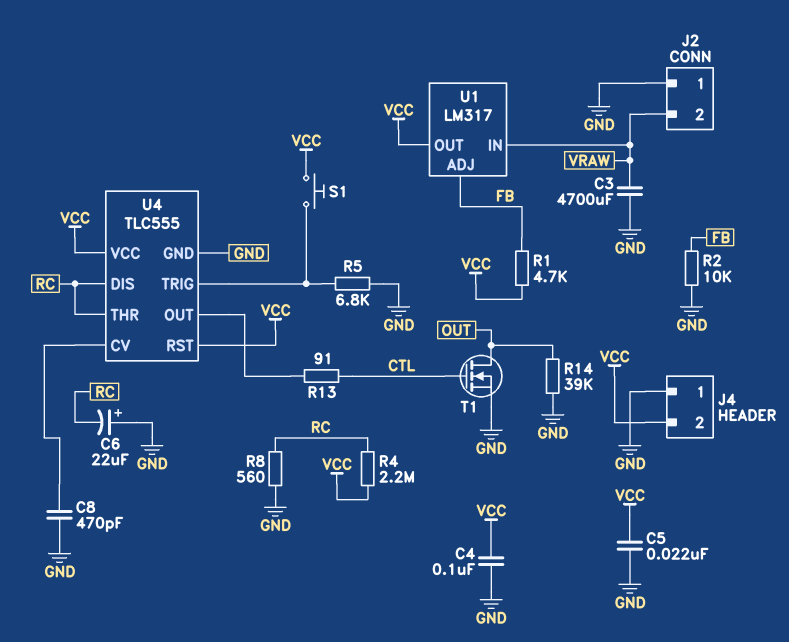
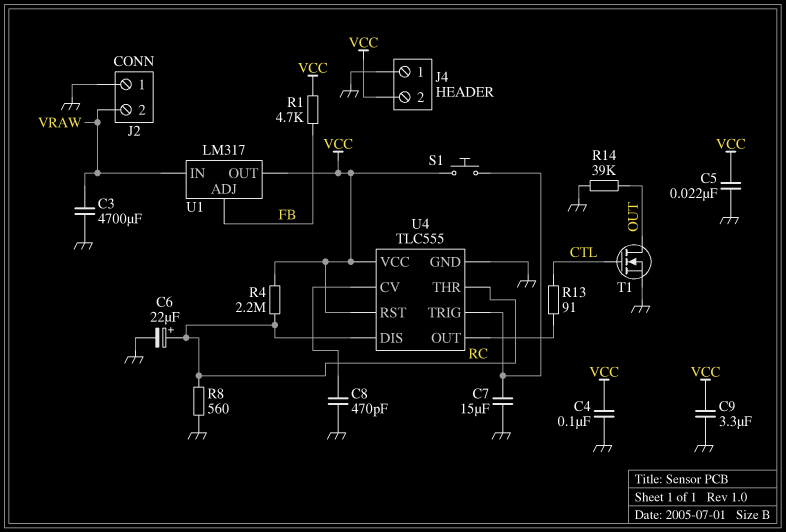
C6: 22uF (plus GND, minus RC) -> 22uF (plus RC, minus GND)
C7: none -> 15uF (GND, U4/TRIG)
C9: none -> 3.3uF (GND, VCC)
R2: 10k (FB, GND) -> none
R5: 6.8k (GND, U4/TRIG) -> none

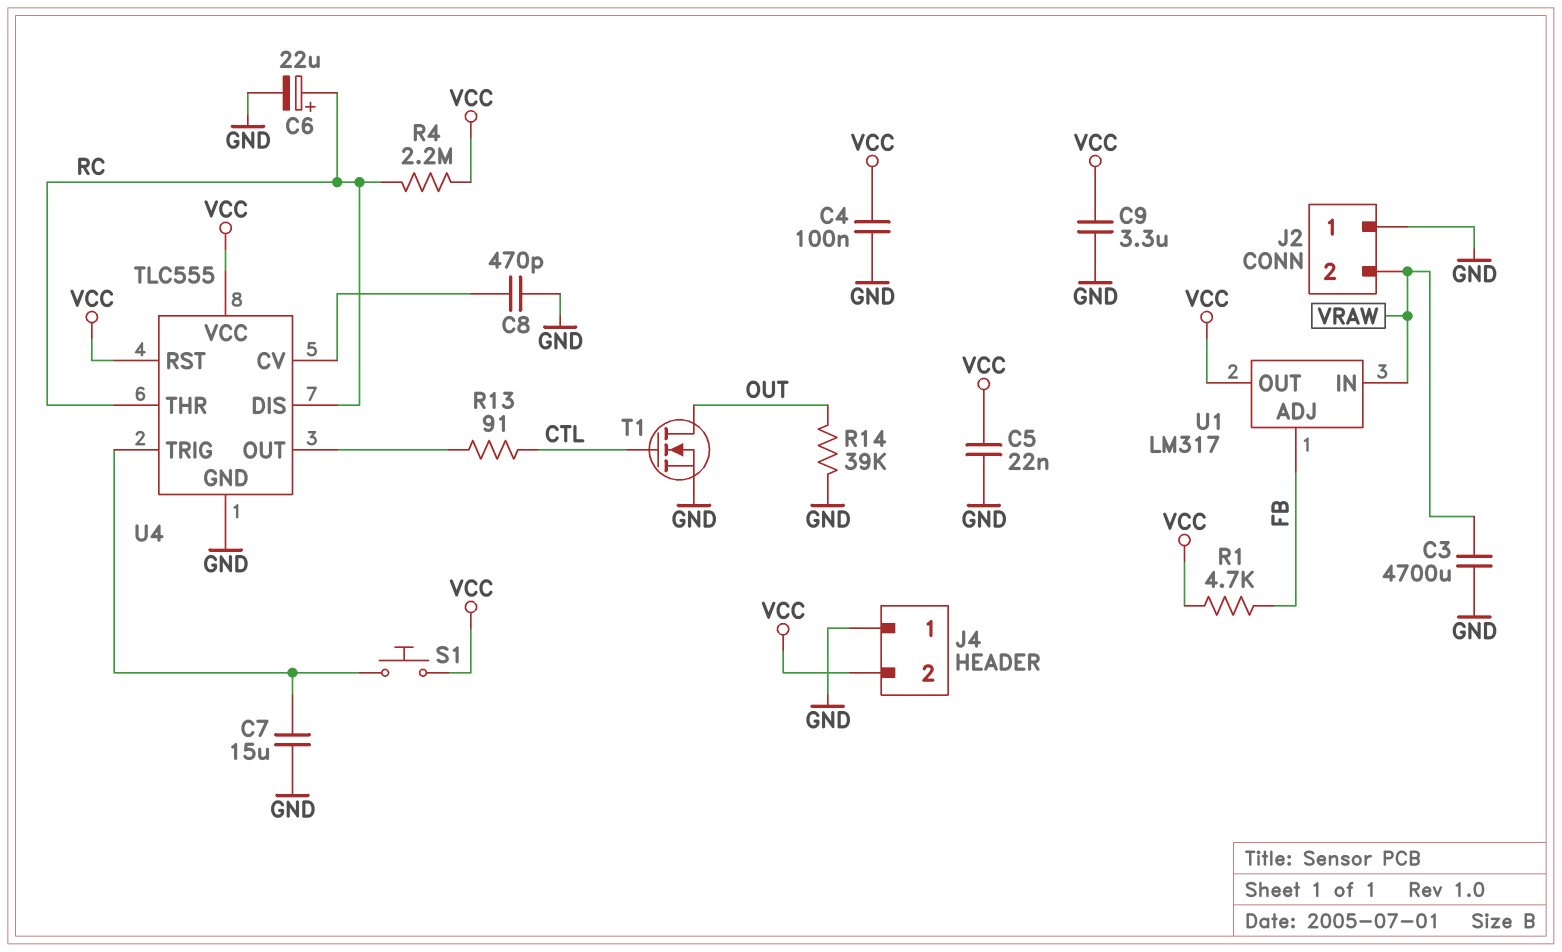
R8: 560 (GND, RC) -> none

